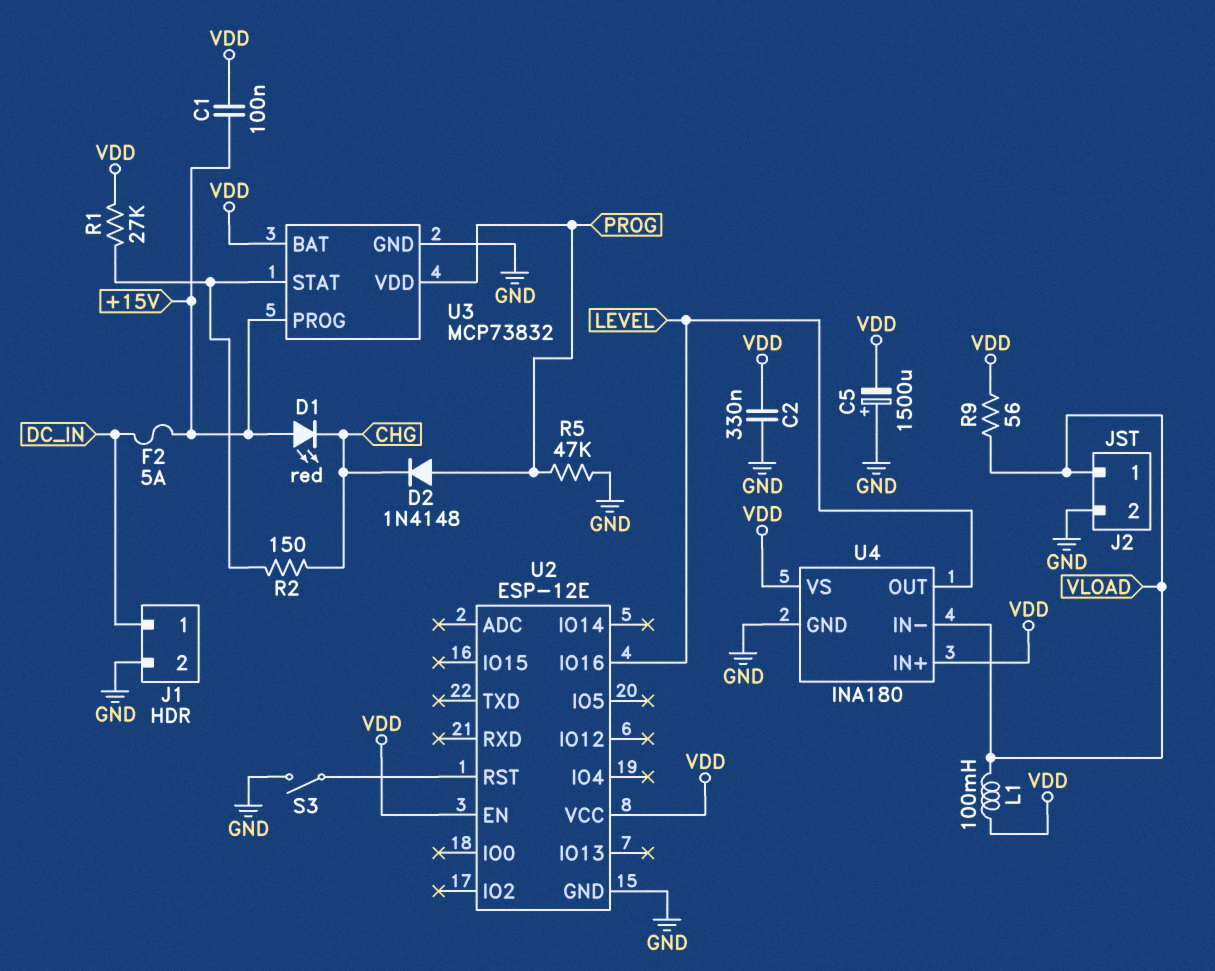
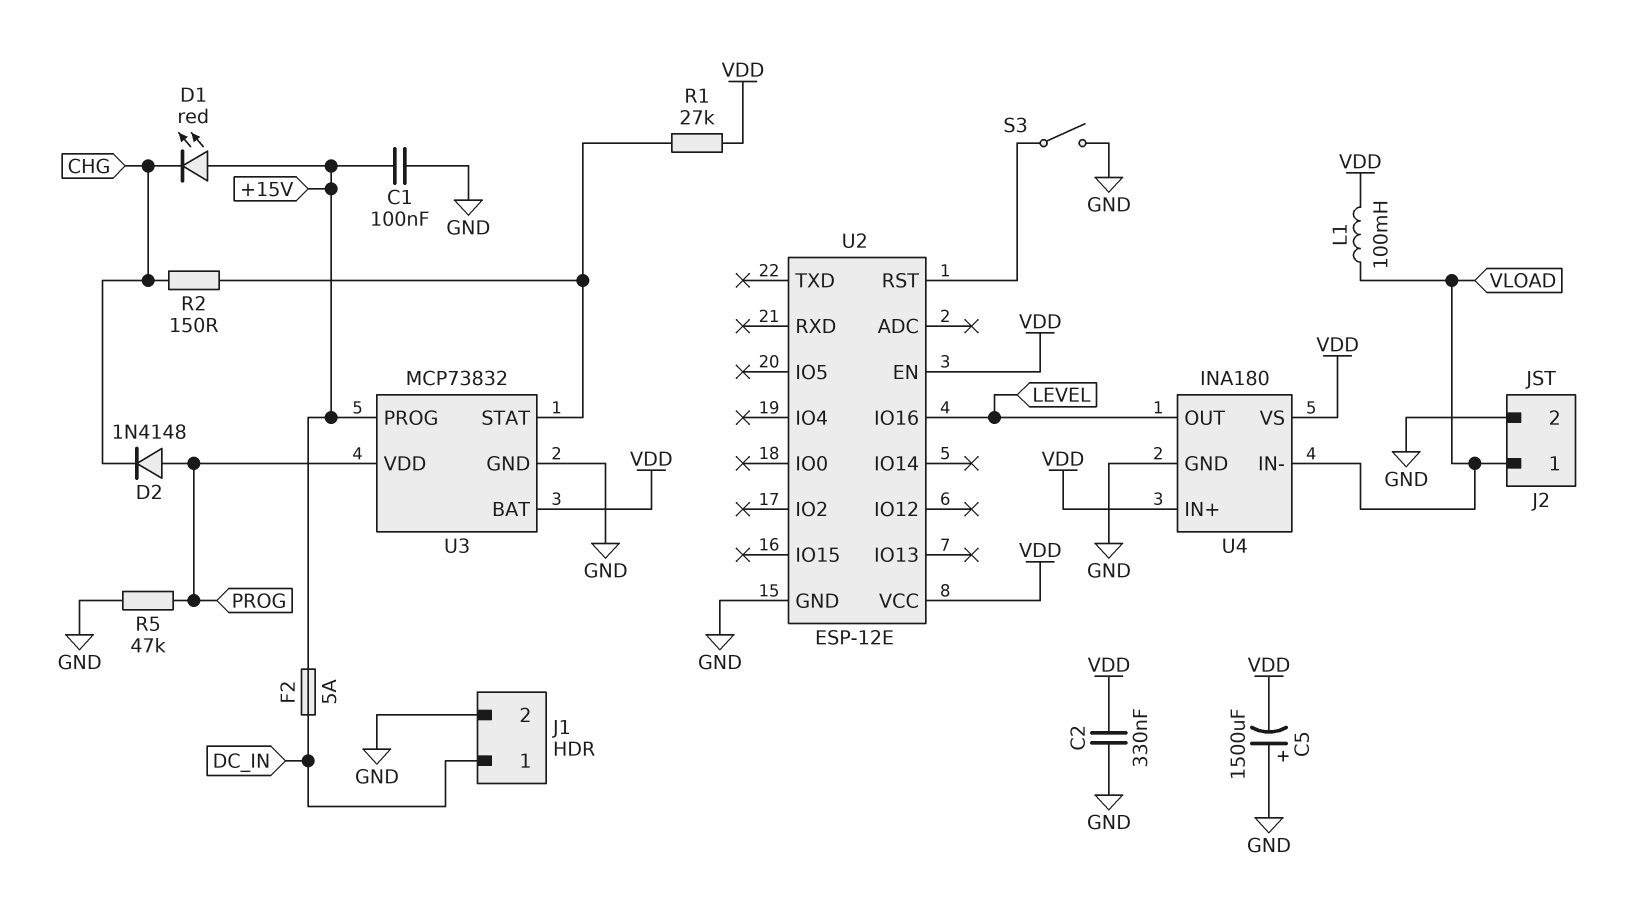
C1: 100nF (+15V, VDD) -> 100nF (+15V, GND)
R9: 56 (VDD, VLOAD) -> none

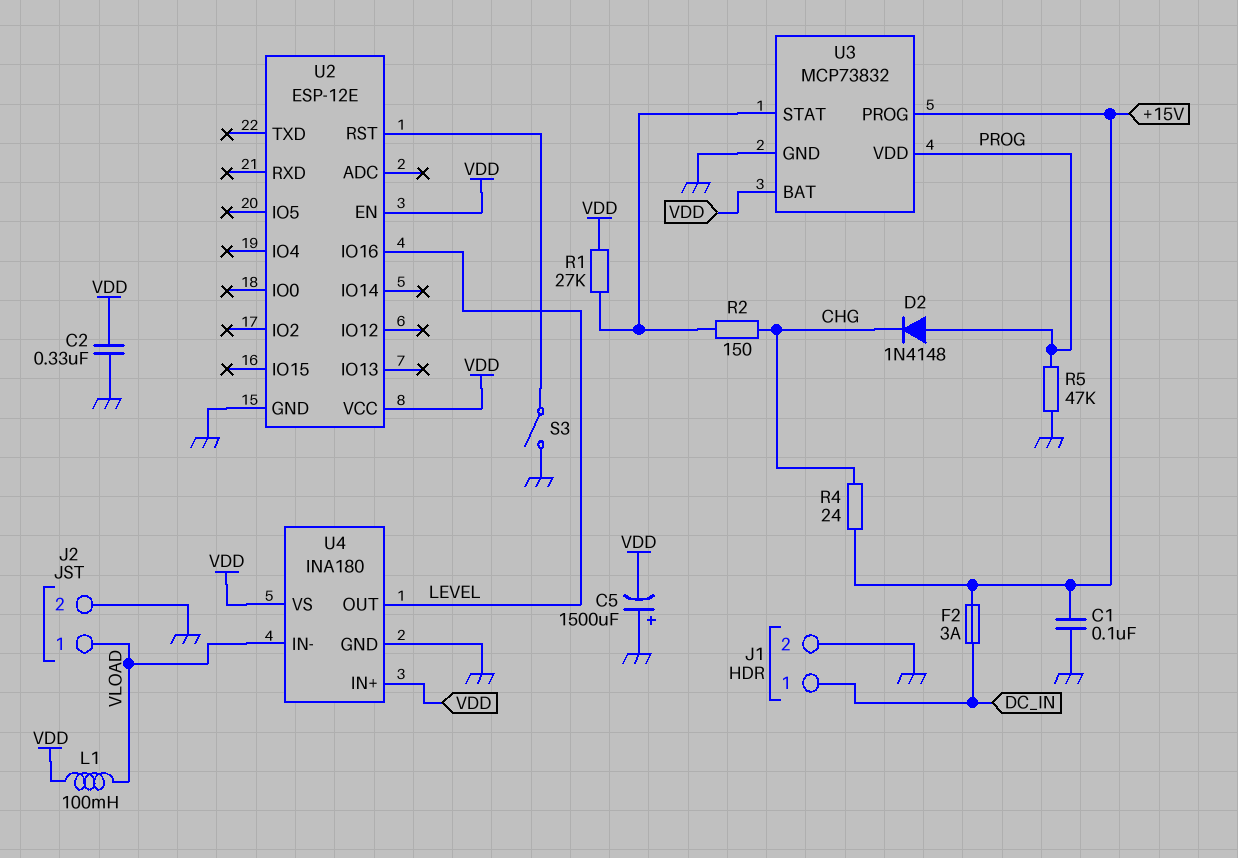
D1: LED red (A +15V, K CHG) -> none
F2: 5A (+15V, DC_IN) -> 3A (+15V, DC_IN)
R4: none -> 24 (+15V, CHG)

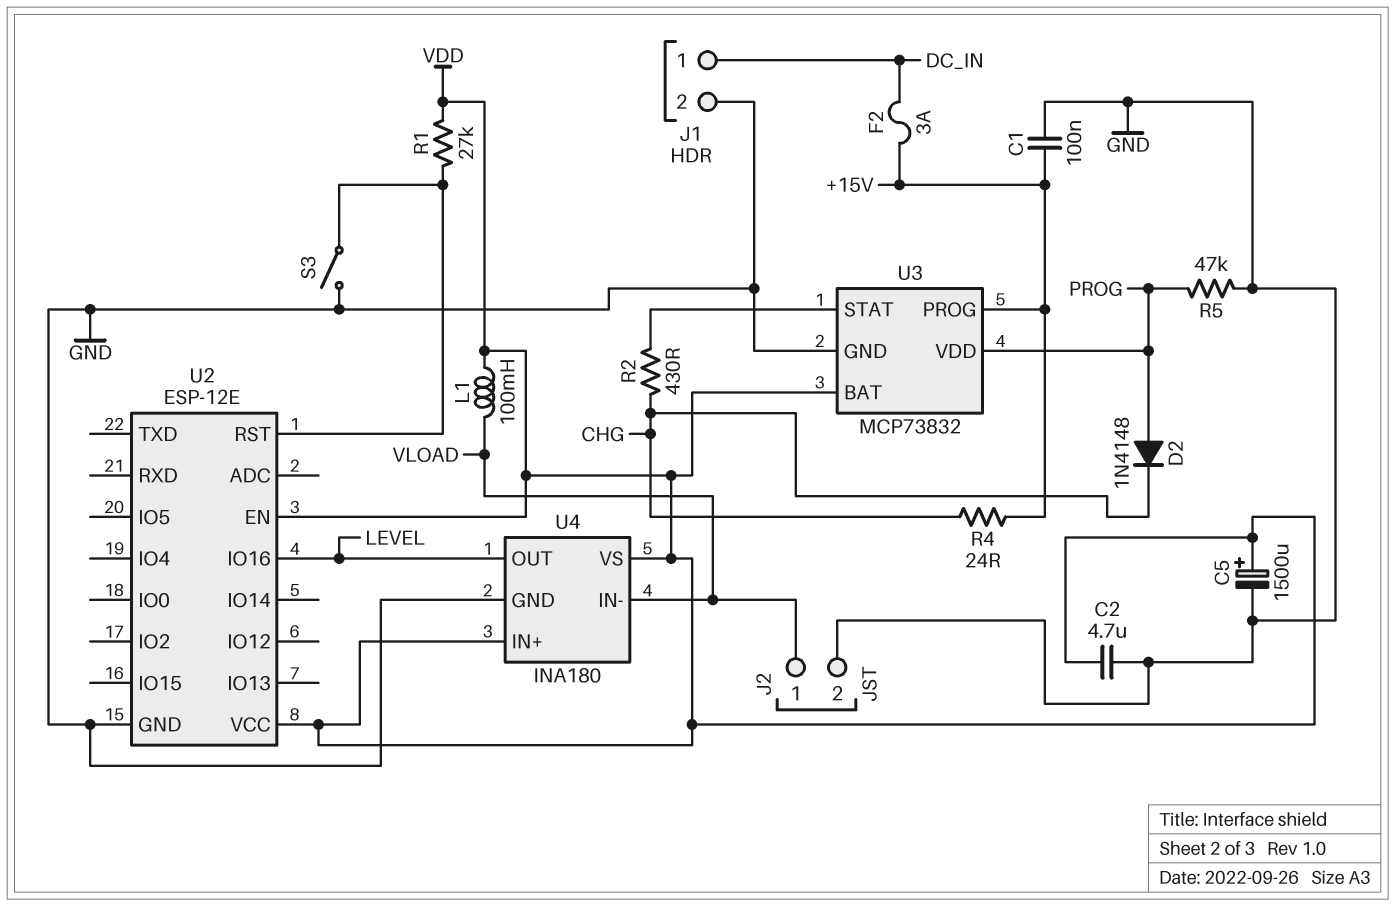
C2: 330nF (GND, VDD) -> 4.7uF (GND, VDD)
C5: 1500uF (plus GND, minus VDD) -> 1500uF (plus VDD, minus GND)
R1: 27k (U3/STAT, VDD) -> 27k (U2/RST, VDD)
R2: 150 (CHG, U3/STAT) -> 430 (CHG, U3/STAT)

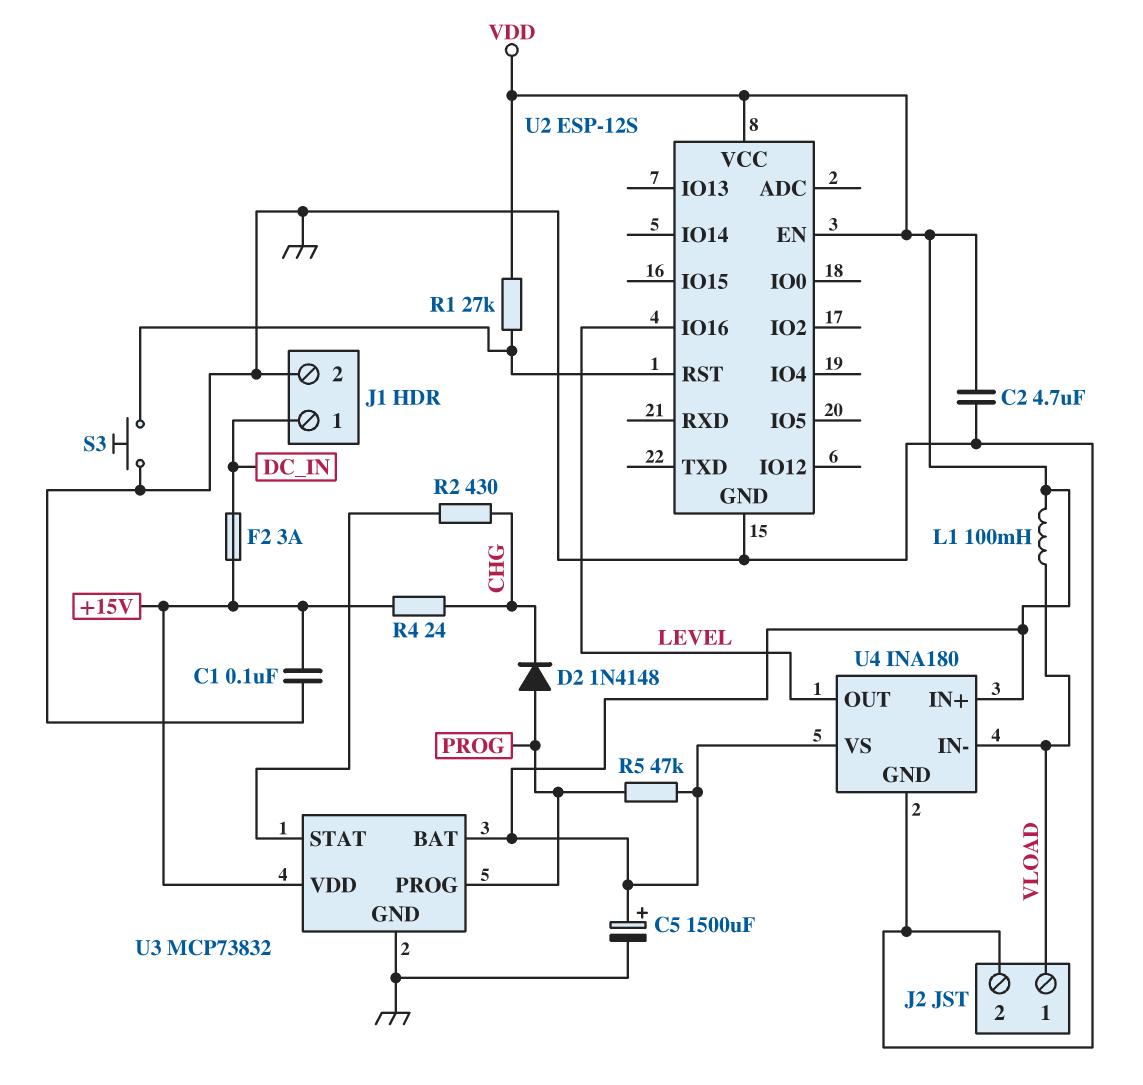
R5: 47k (GND, PROG) -> 47k (PROG, VDD)
S3: switch (GND, U2/RST) -> button (GND, U2/RST)
U2: ESP-12E -> ESP-12S
U3 pin PROG: +15V -> PROG
U3 pin VDD: PROG -> +15V

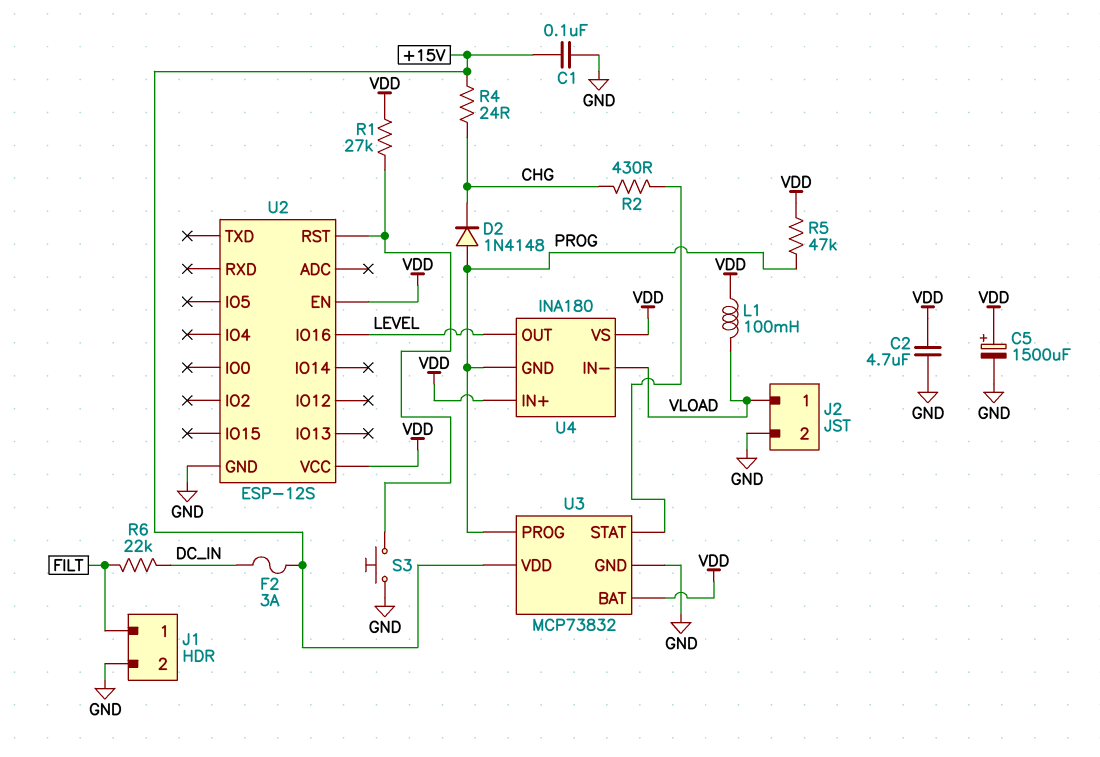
J1 pin 1: DC_IN -> FILT
R6: none -> 22k (DC_IN, FILT)
U4 pin GND: GND -> PROG

